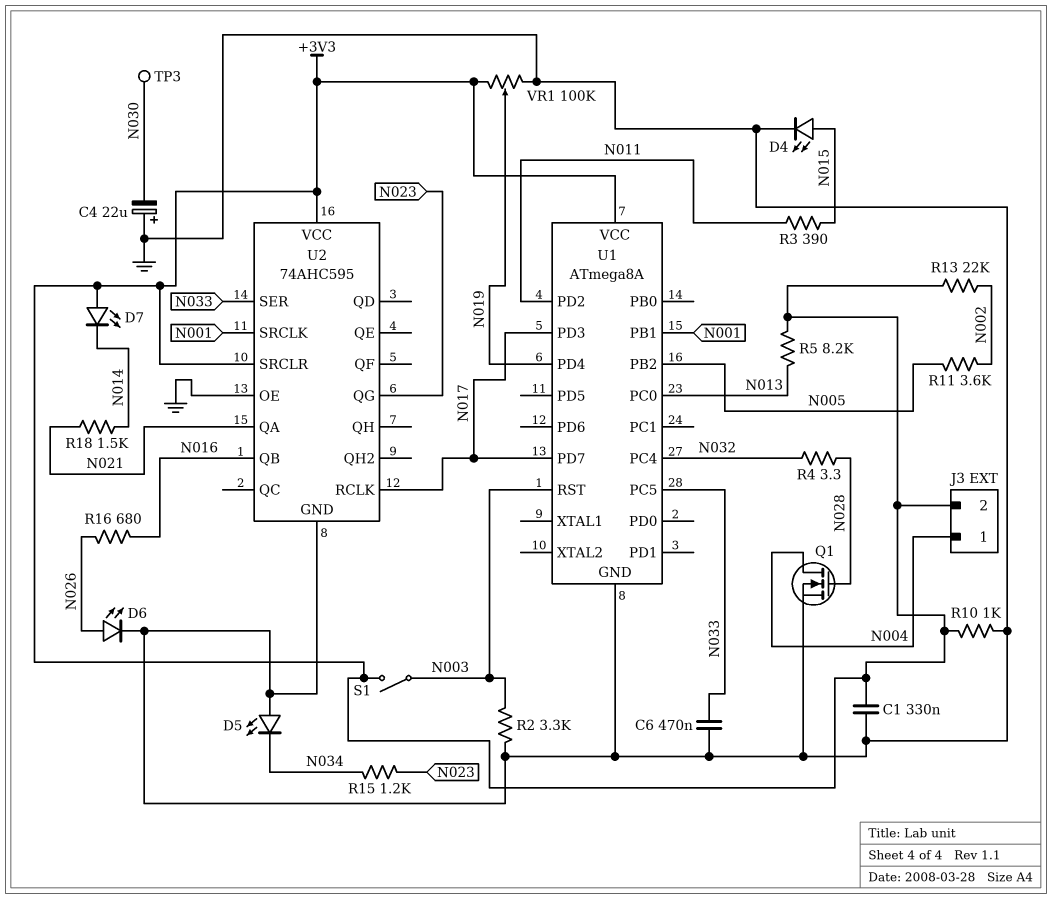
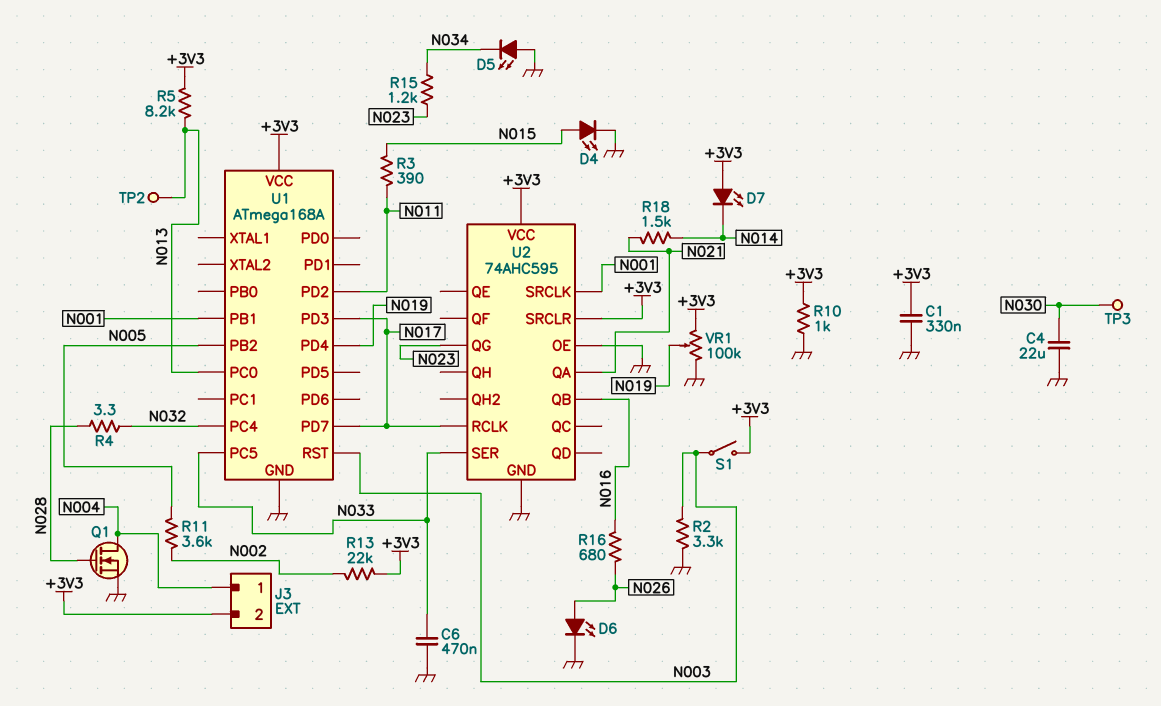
C4: 22uF (plus GND, minus N030) -> 22uF (GND, N030)
TP2: none -> test point (N013)
U1: ATmega8A -> ATmega168A

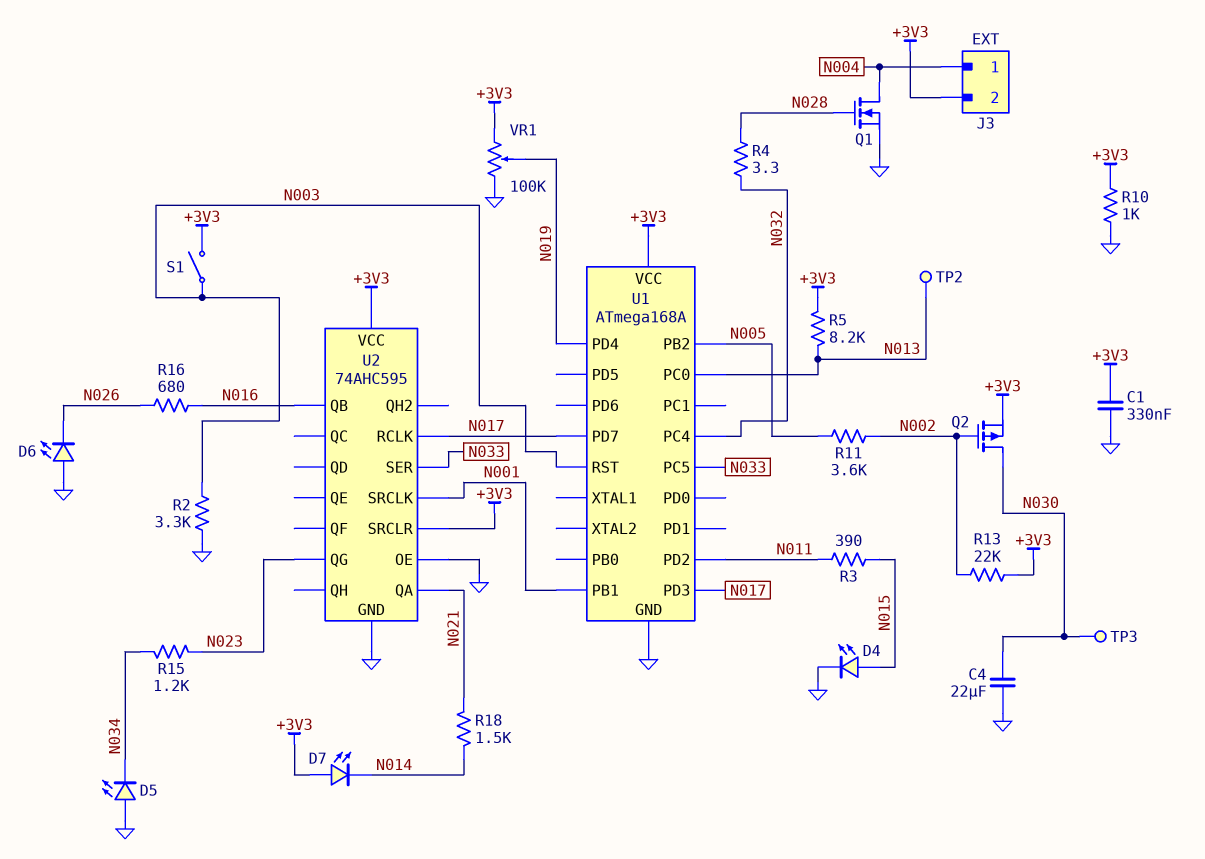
C6: 470nF (GND, N033) -> none
D6: LED (A N026, K GND) -> LED (A GND, K N026)
Q2: none -> PMOS (G N002, D N030, S +3V3)

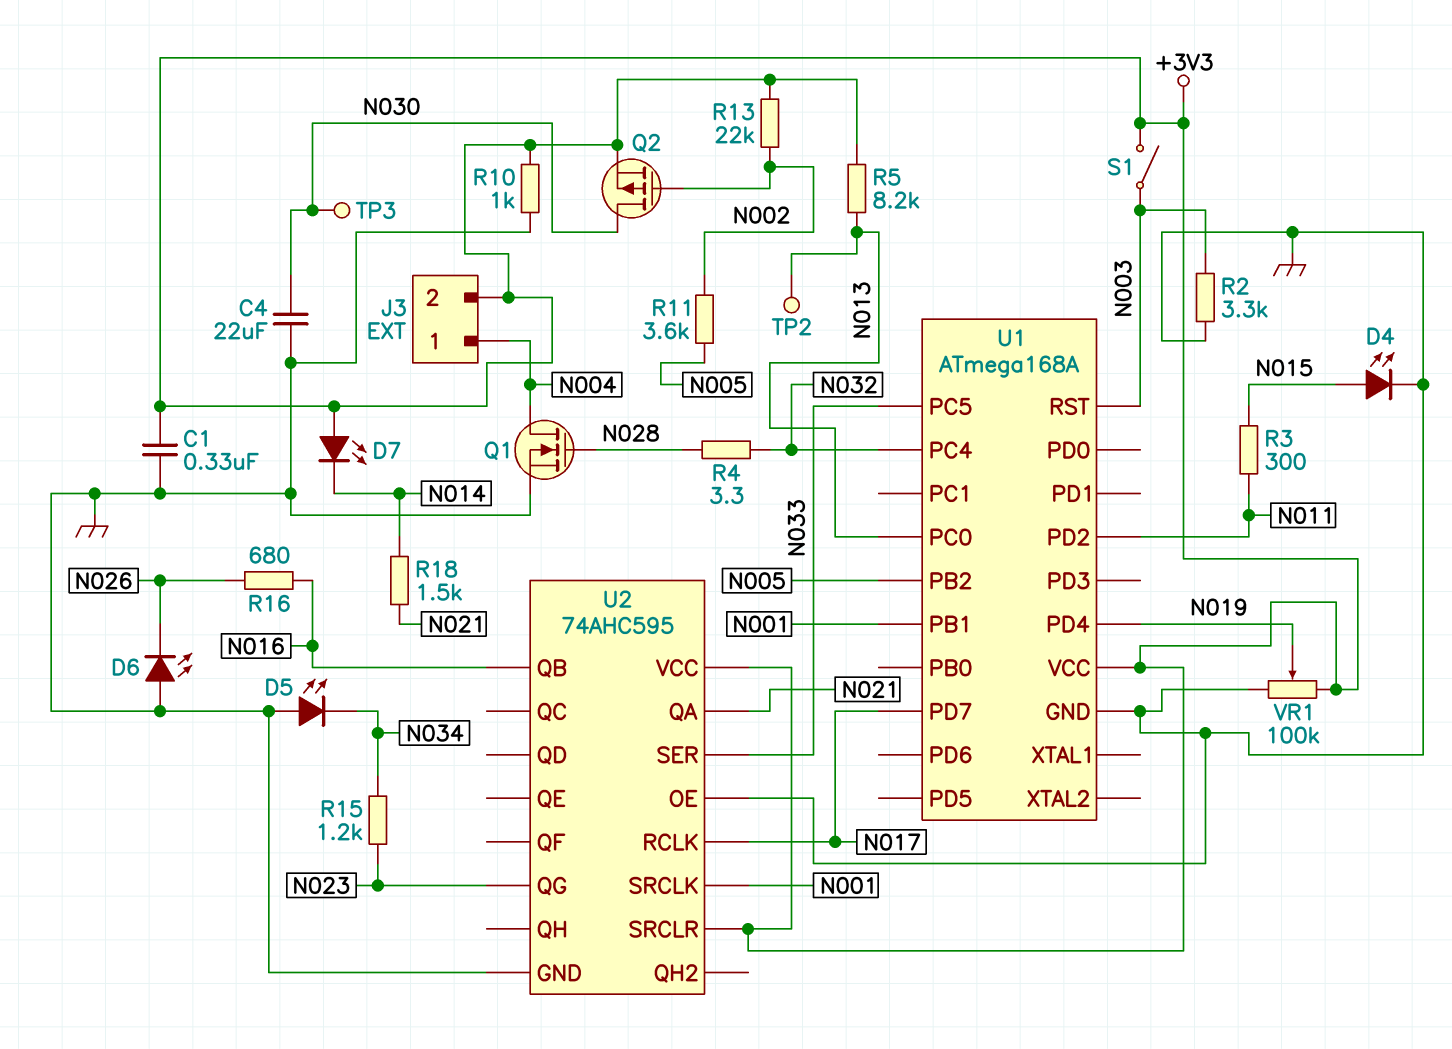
R3: 390 (N011, N015) -> 300 (N011, N015)
U1 pin PD3: N017 -> none

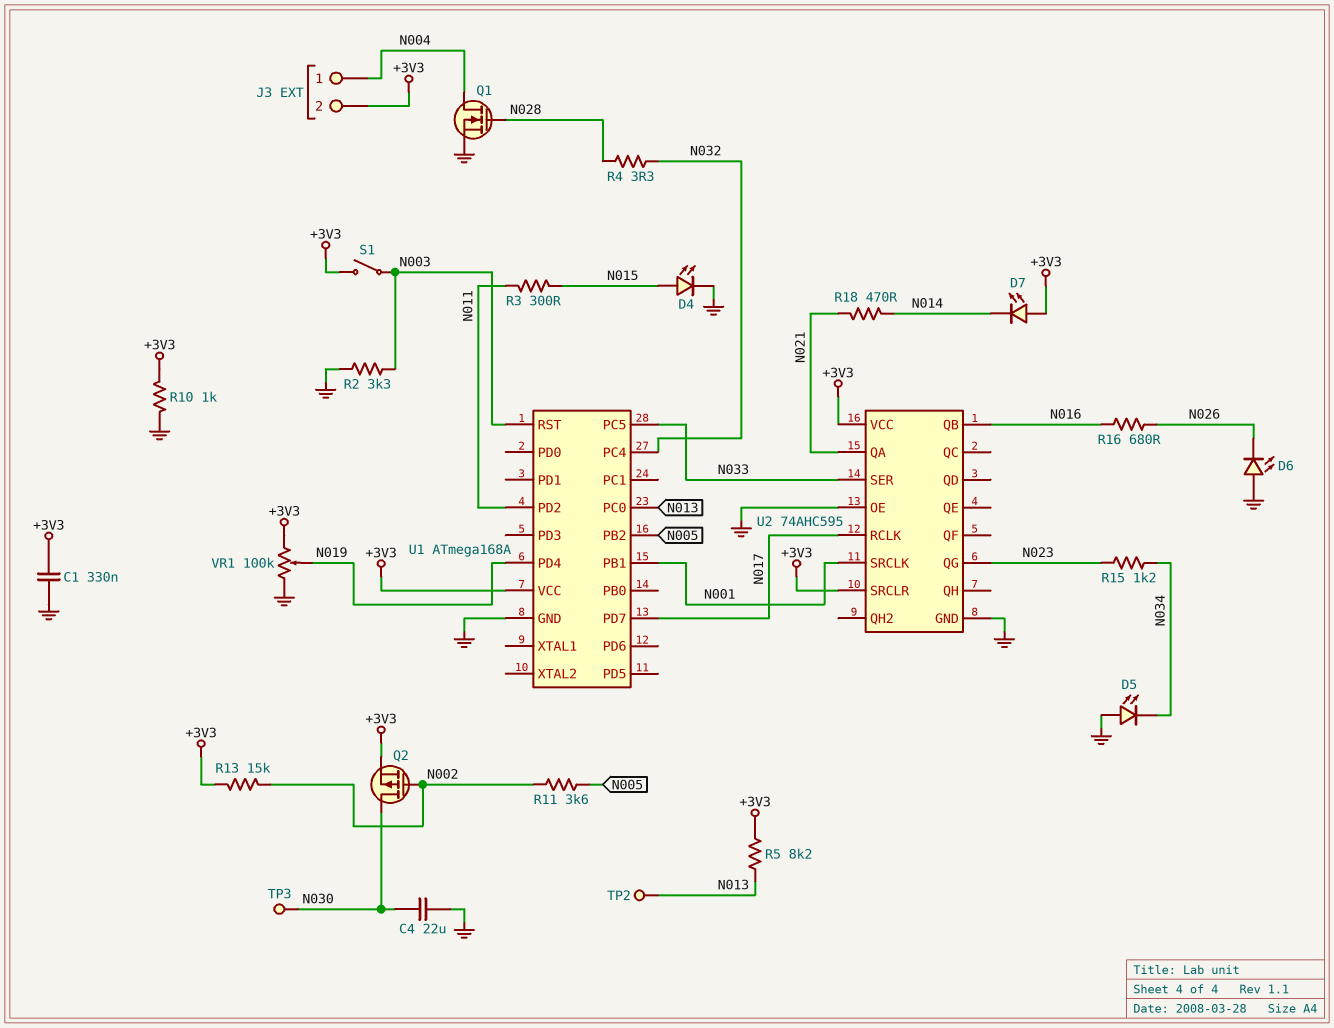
R13: 22k (+3V3, N002) -> 15k (+3V3, N002)
R18: 1.5k (N014, N021) -> 470 (N014, N021)

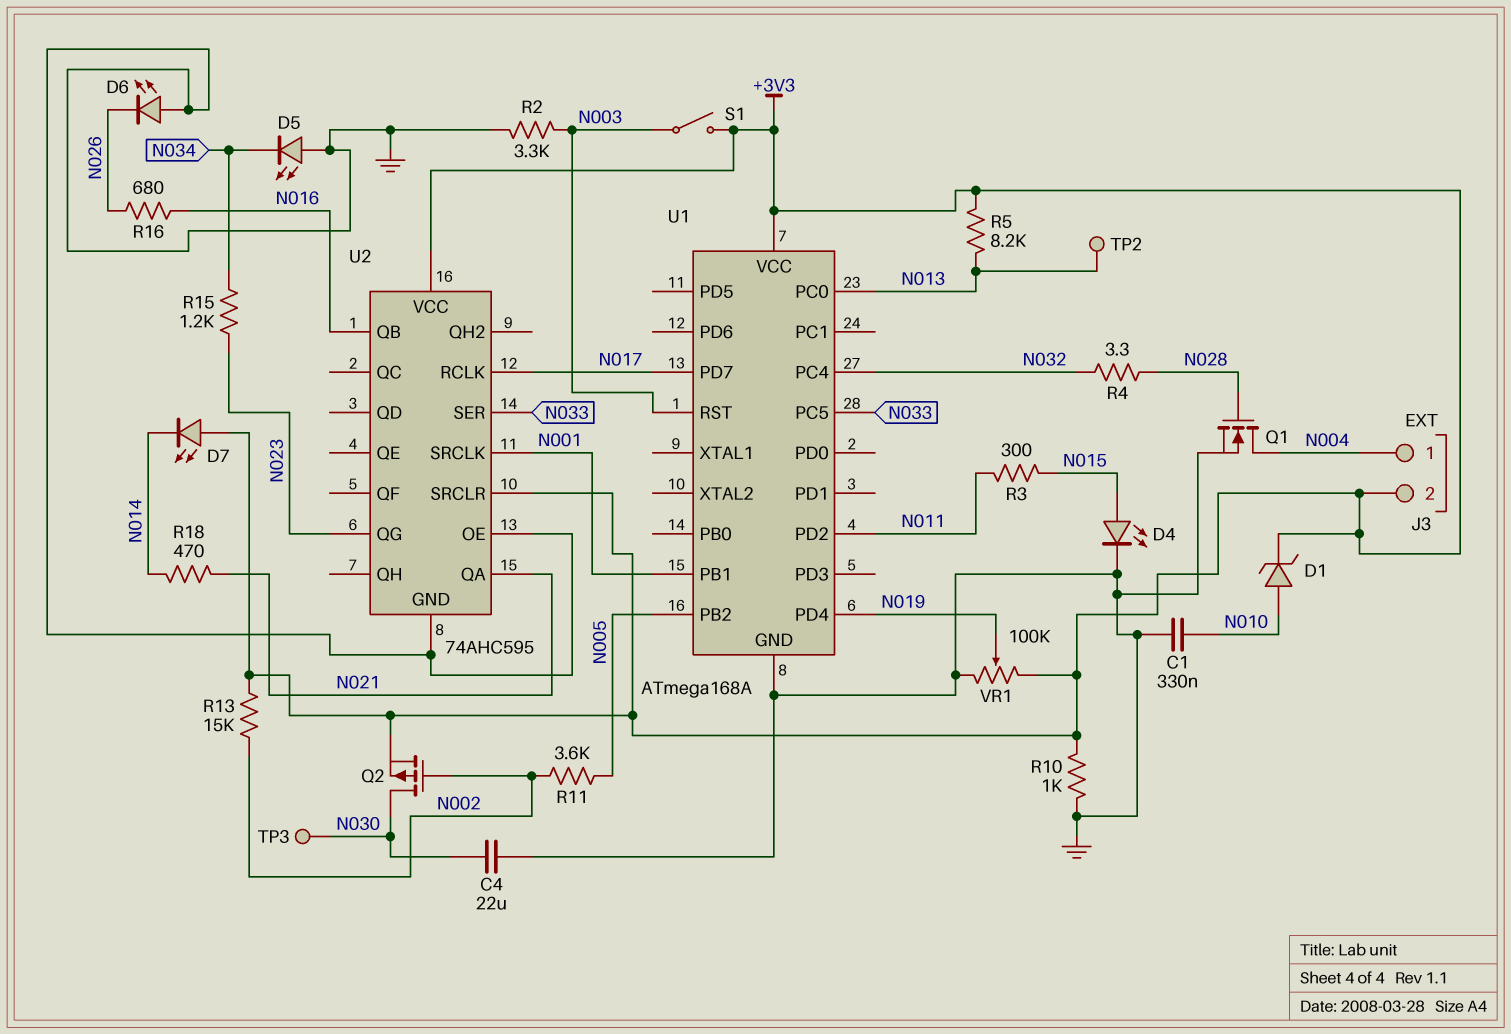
C1: 330nF (+3V3, GND) -> 330nF (GND, N010)
D1: none -> zener (A N010, K +3V3)

